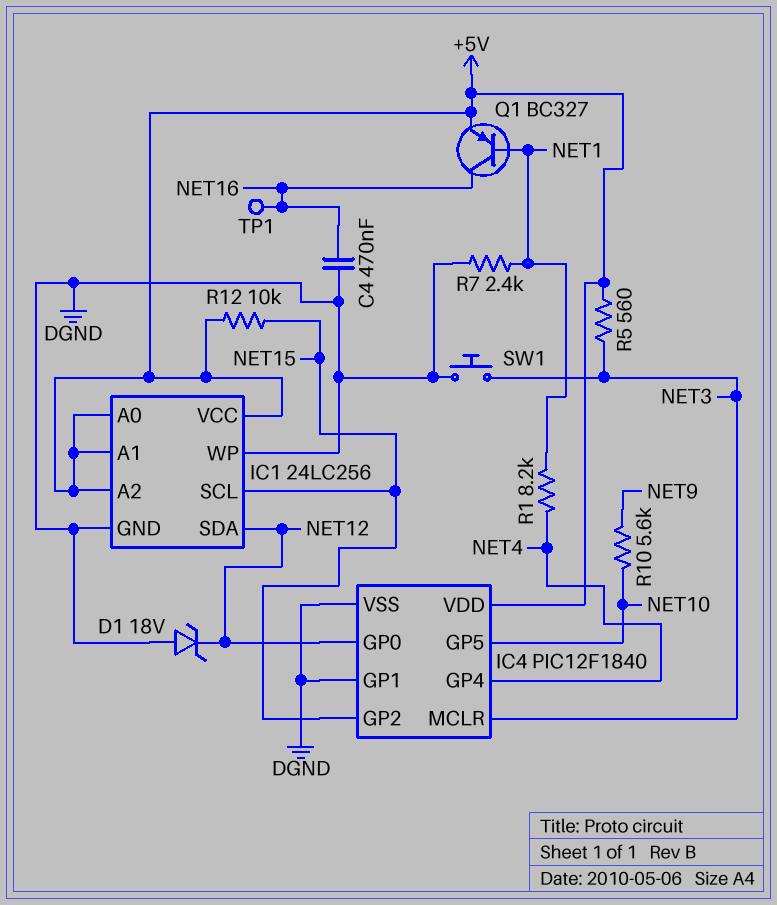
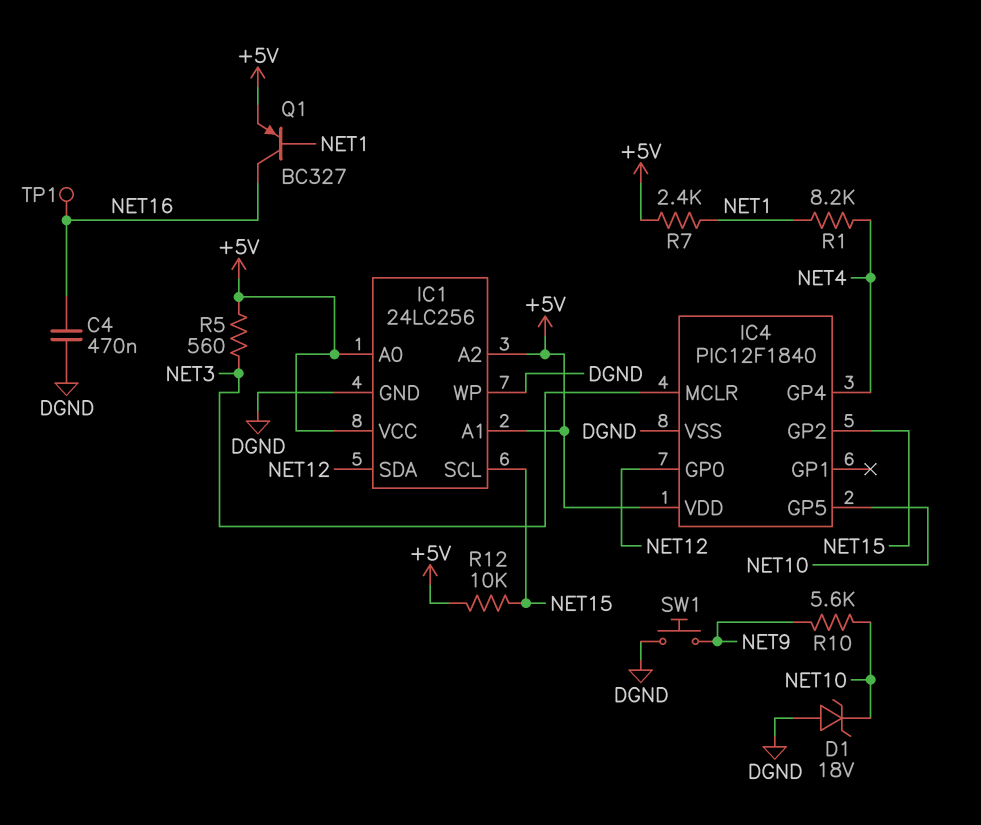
D1: zener 18V (A DGND, K NET12) -> zener 18V (A DGND, K NET10)
IC4 pin GP1: DGND -> none
R7: 2.4k (DGND, NET1) -> 2.4k (+5V, NET1)
SW1: button (DGND, NET3) -> button (DGND, NET9)

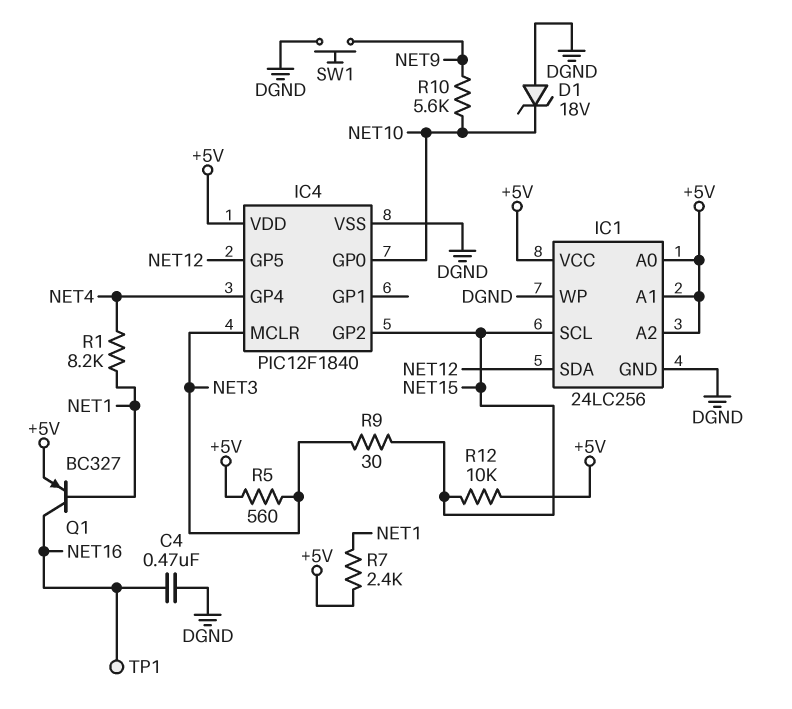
IC4 pin GP0: NET12 -> NET10
IC4 pin GP5: NET10 -> NET12
R9: none -> 30 (NET3, NET15)

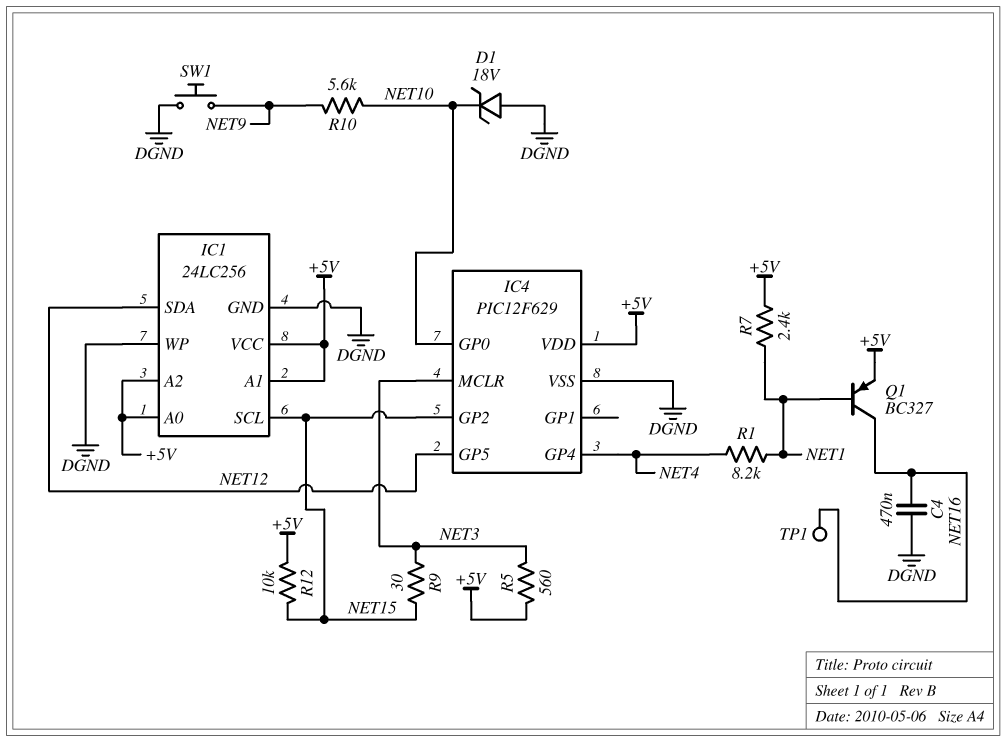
IC4: PIC12F1840 -> PIC12F629

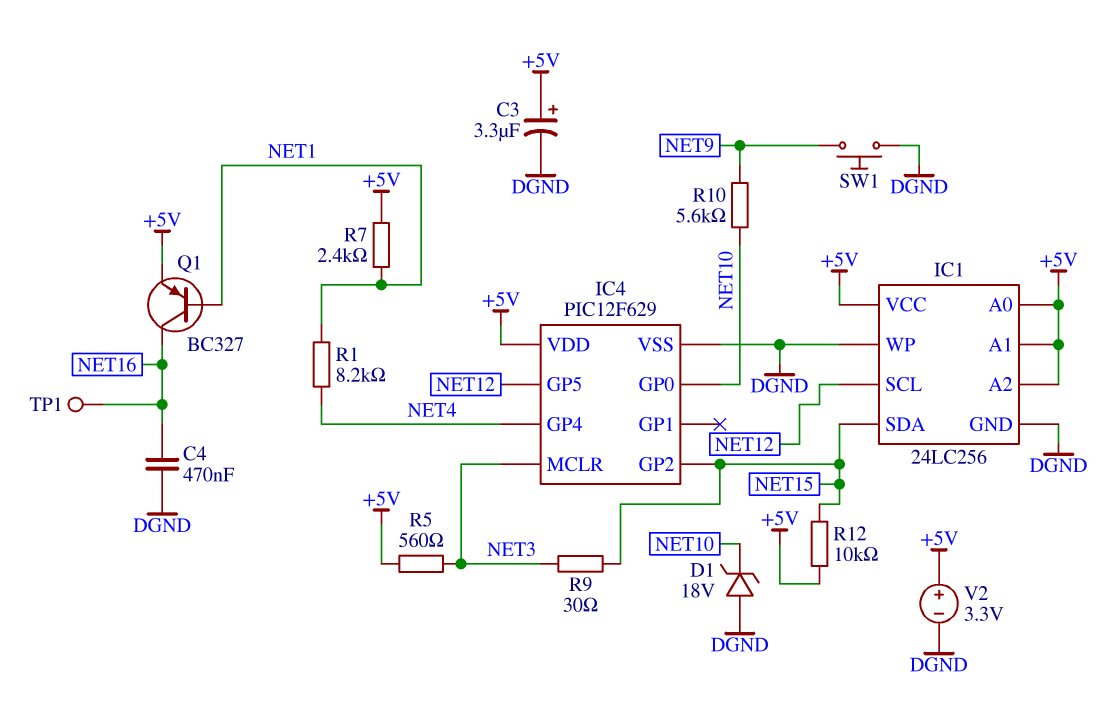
C3: none -> 3.3uF (plus +5V, minus DGND)
IC1 pin SCL: NET15 -> NET12
IC1 pin SDA: NET12 -> NET15
V2: none -> 3.3V (plus +5V, minus DGND)

